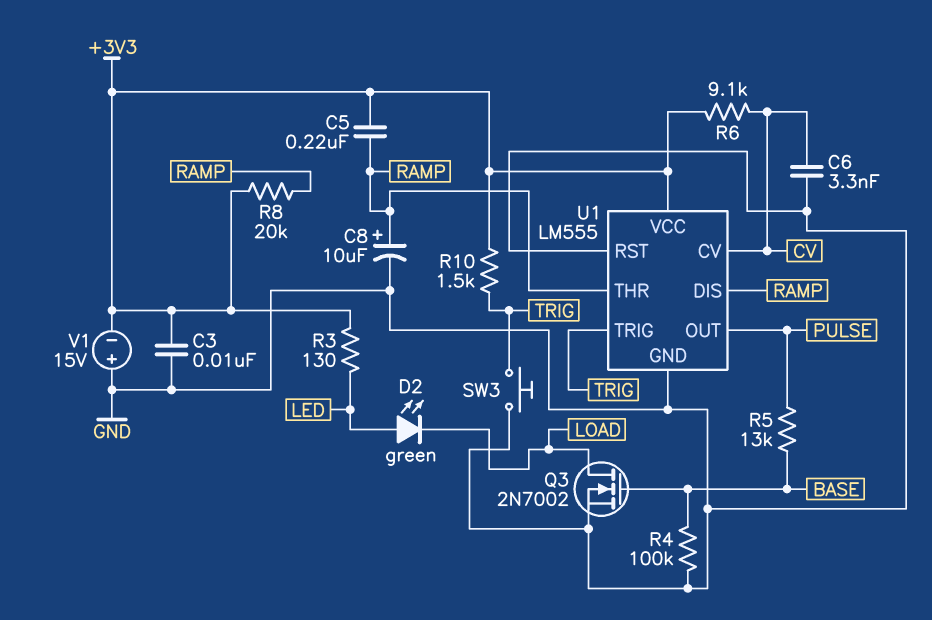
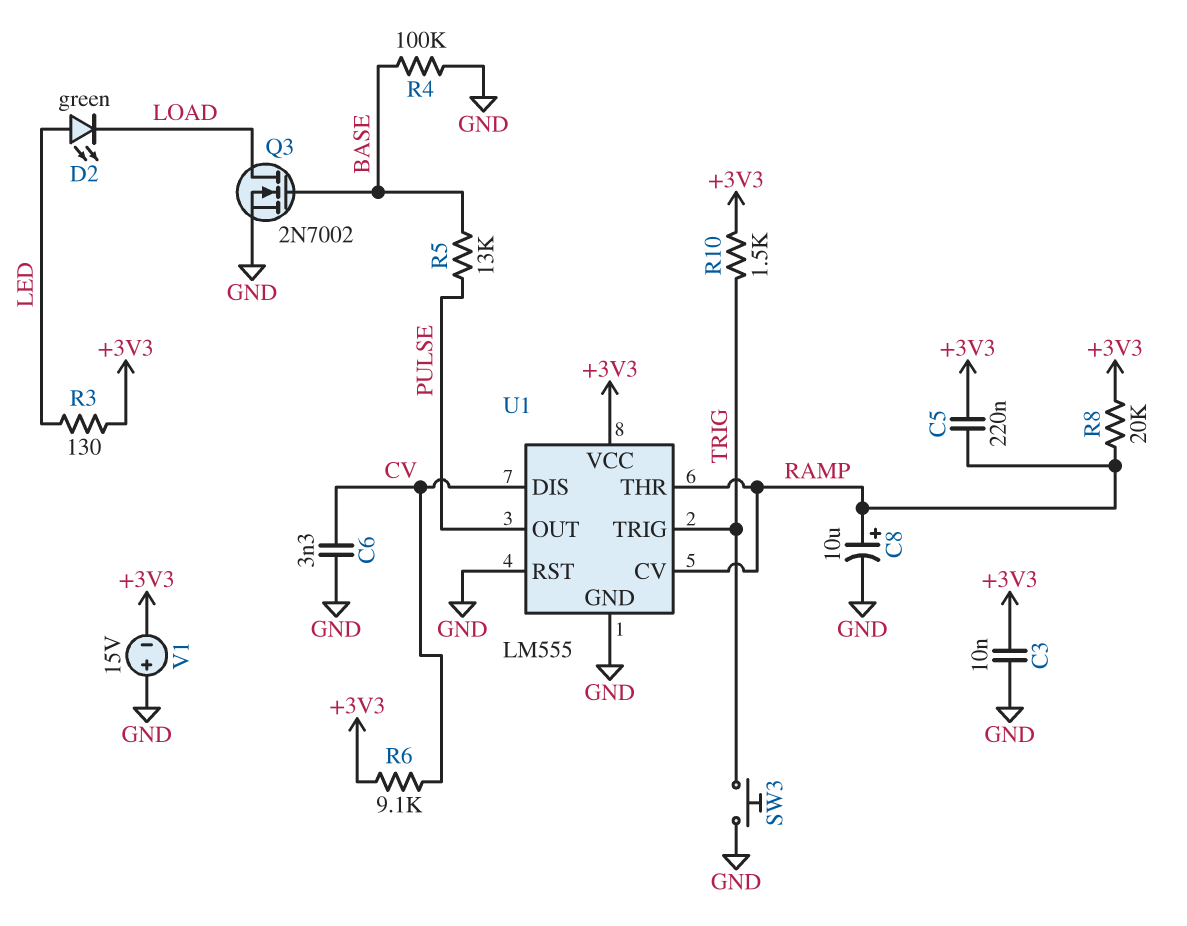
U1 pin CV: CV -> RAMP
U1 pin DIS: RAMP -> CV

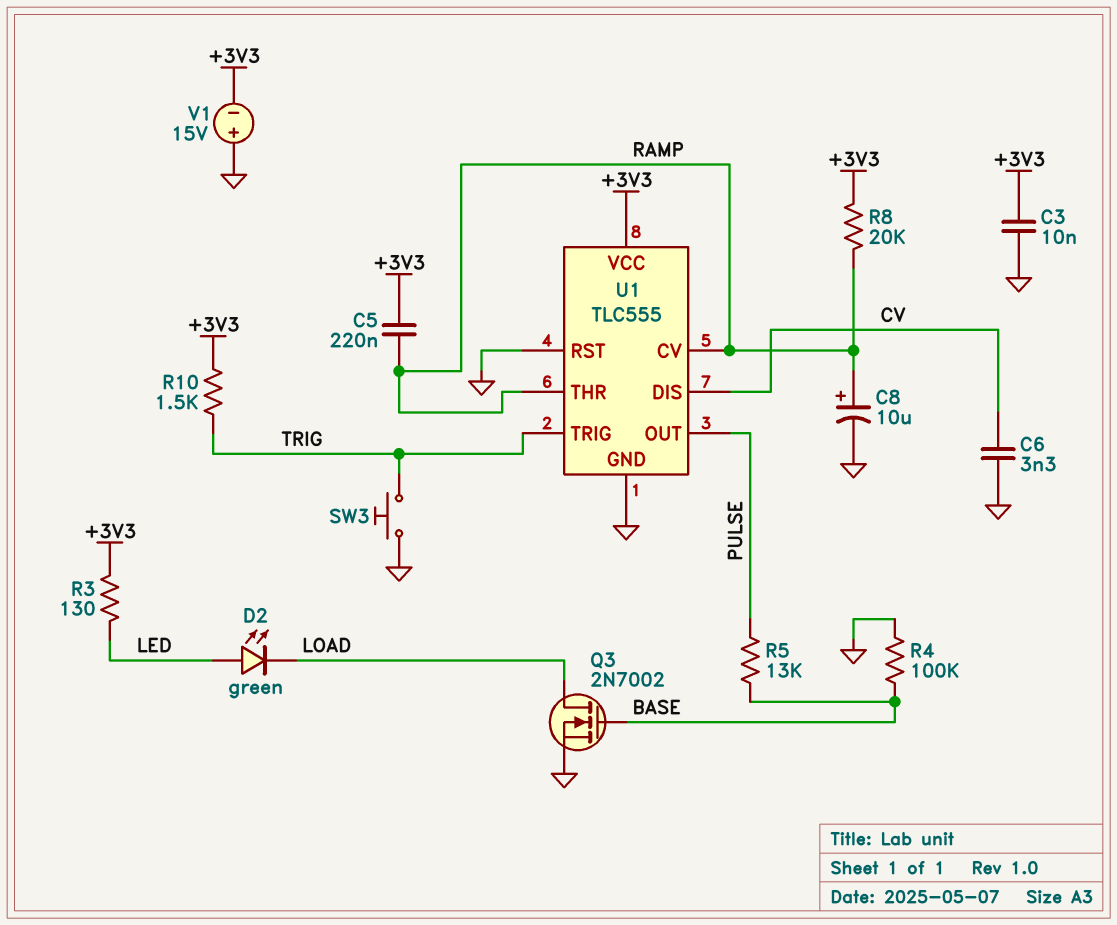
R6: 9.1k (+3V3, CV) -> none
U1: LM555 -> TLC555

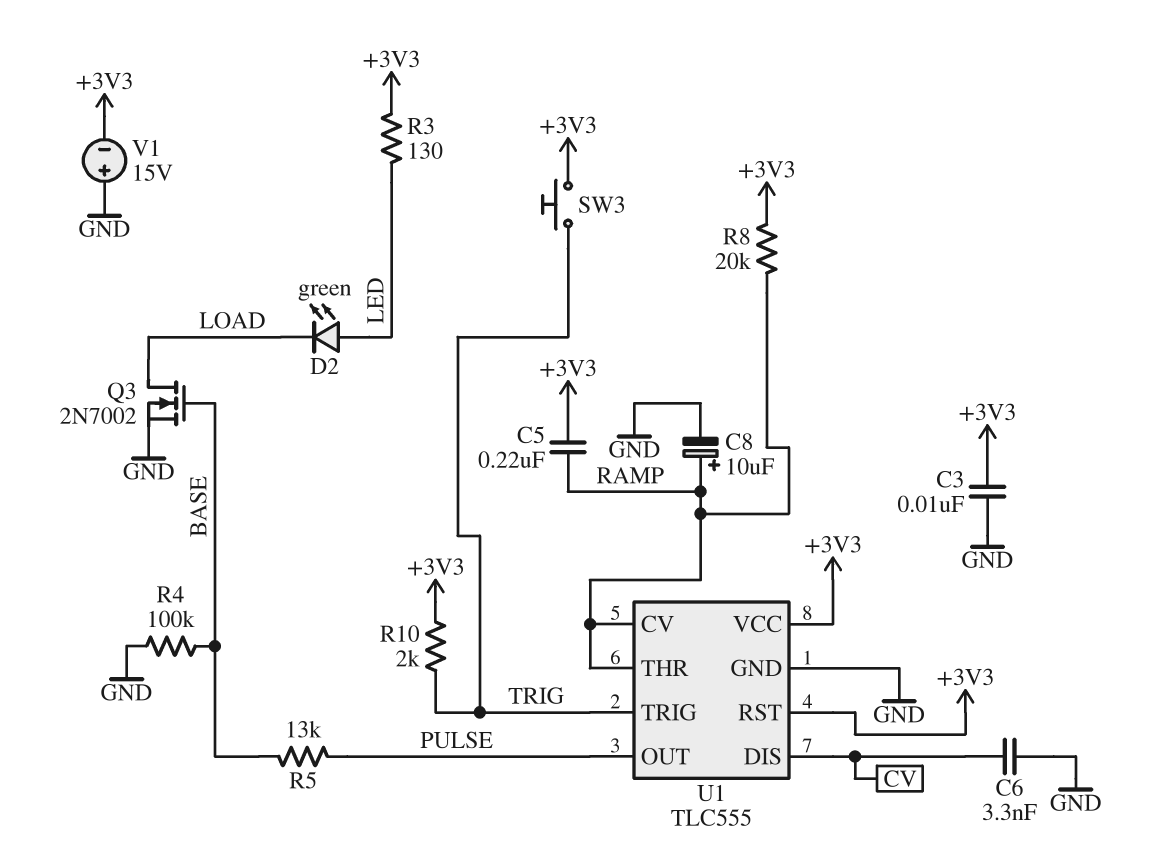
R10: 1.5k (+3V3, TRIG) -> 2k (+3V3, TRIG)
SW3: button (GND, TRIG) -> button (+3V3, TRIG)
U1 pin RST: GND -> +3V3

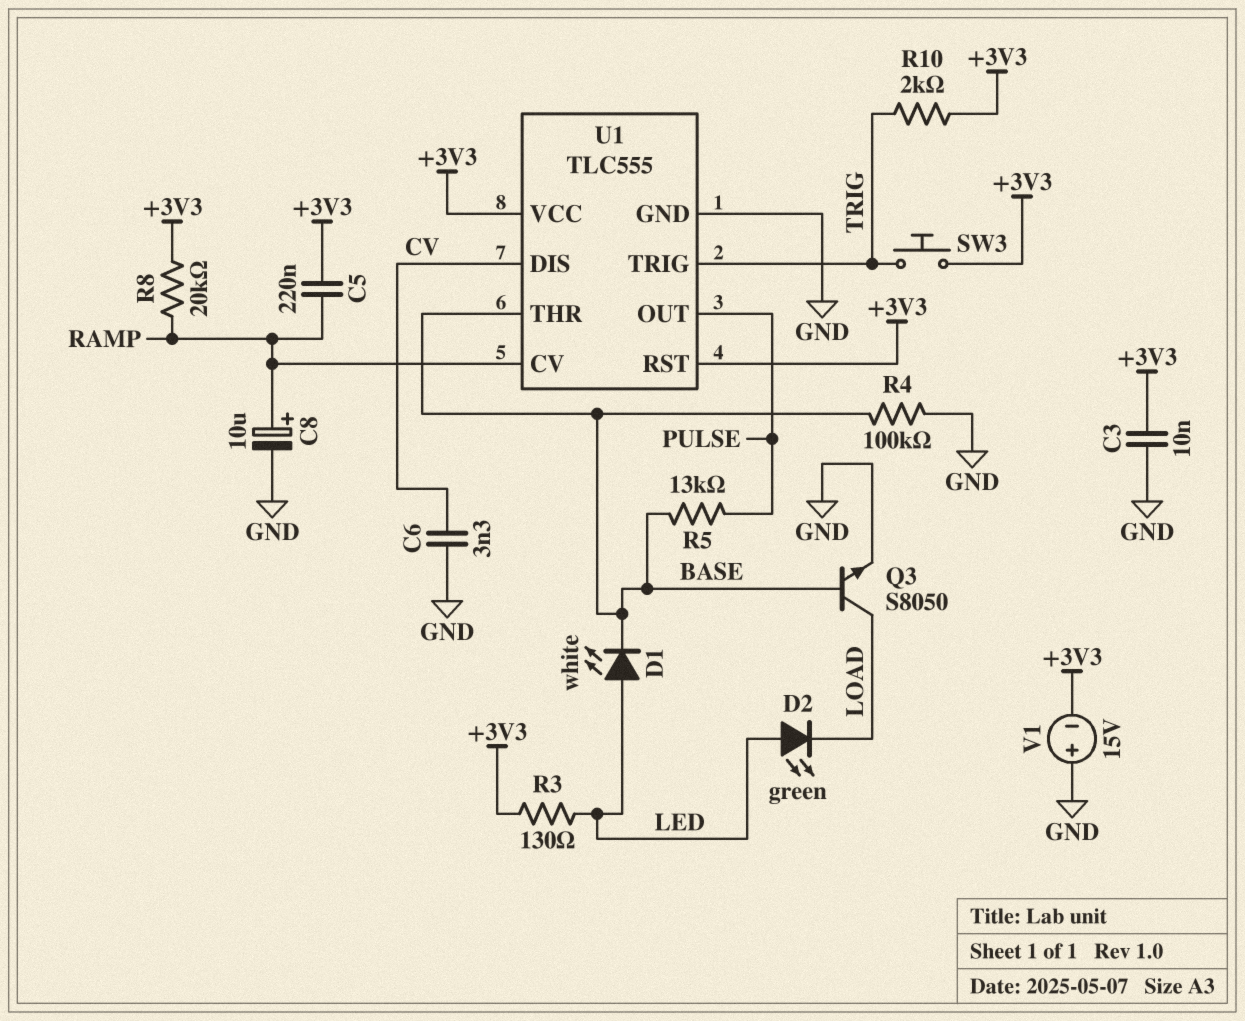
D1: none -> LED white (A LED, K BASE)
Q3: NMOS 2N7002 (G BASE, D LOAD, S GND) -> NPN S8050 (B BASE, C LOAD, E GND)
U1 pin THR: RAMP -> BASE

